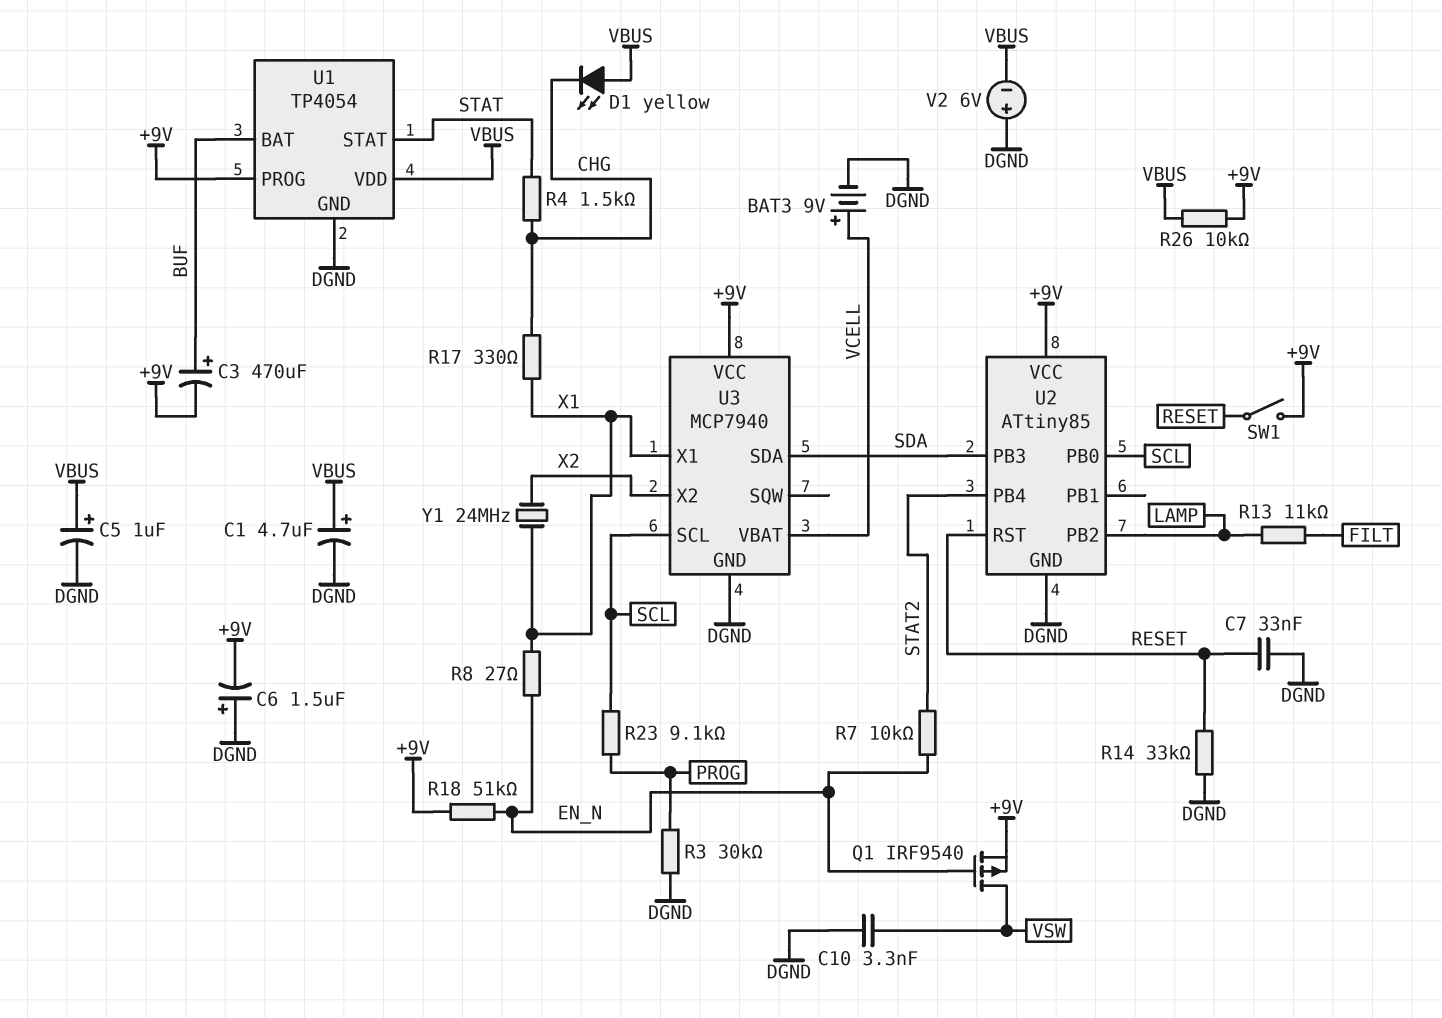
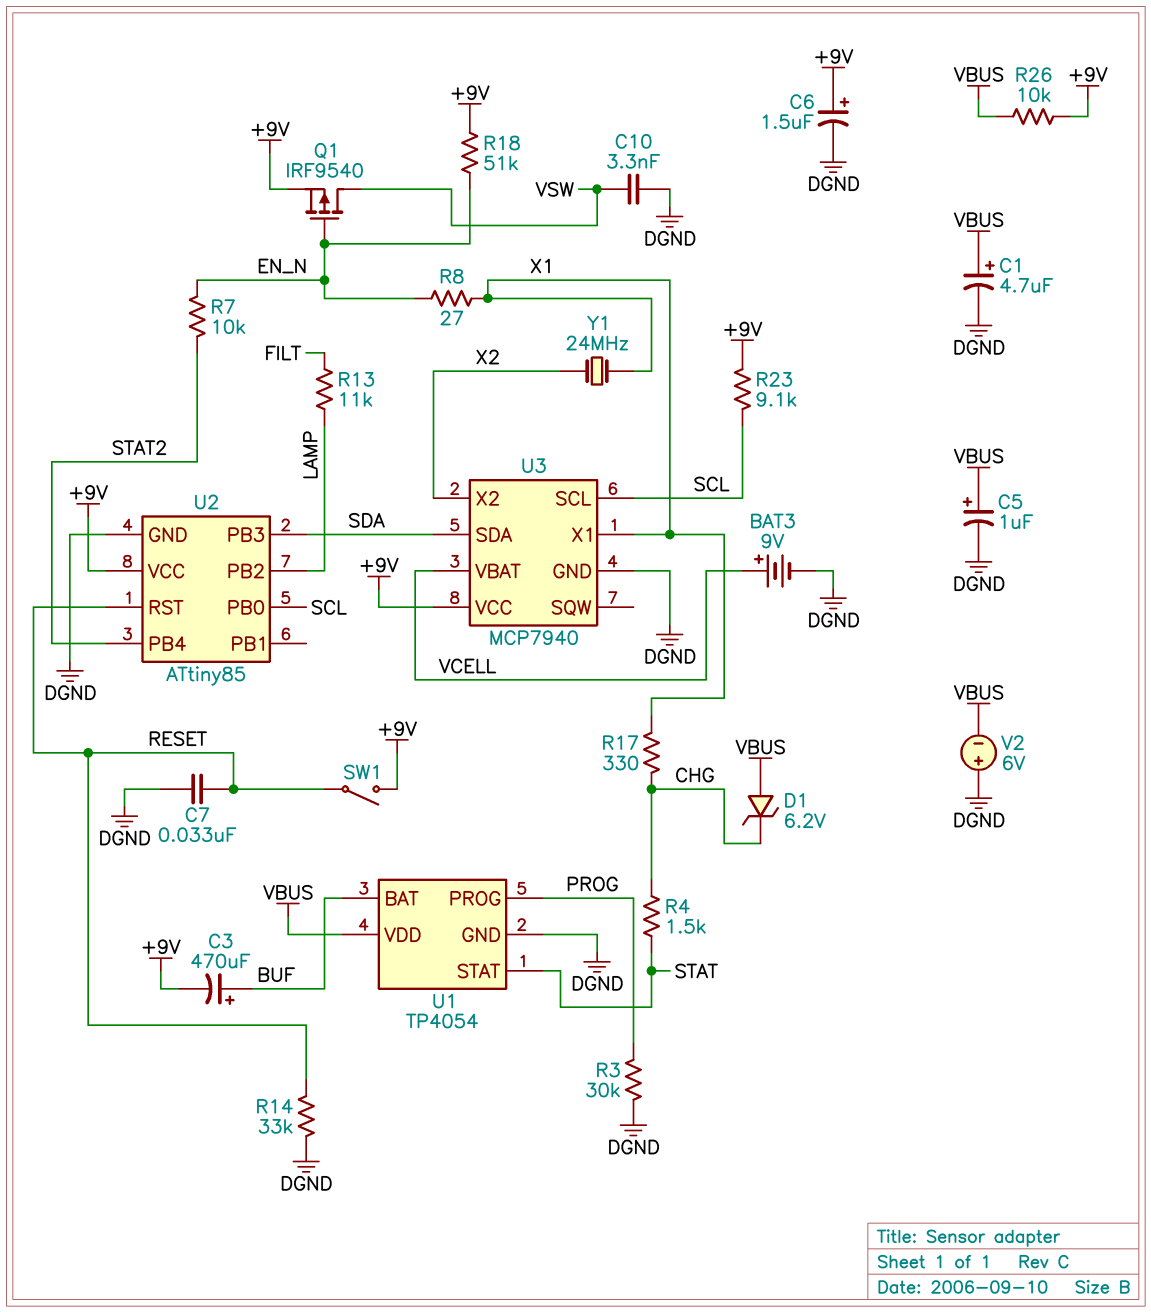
C6: 1.5uF (plus DGND, minus +9V) -> 1.5uF (plus +9V, minus DGND)
D1: LED yellow (A VBUS, K CHG) -> zener 6.2V (A VBUS, K CHG)
R23: 9.1k (PROG, SCL) -> 9.1k (+9V, SCL)
U1 pin PROG: +9V -> PROG

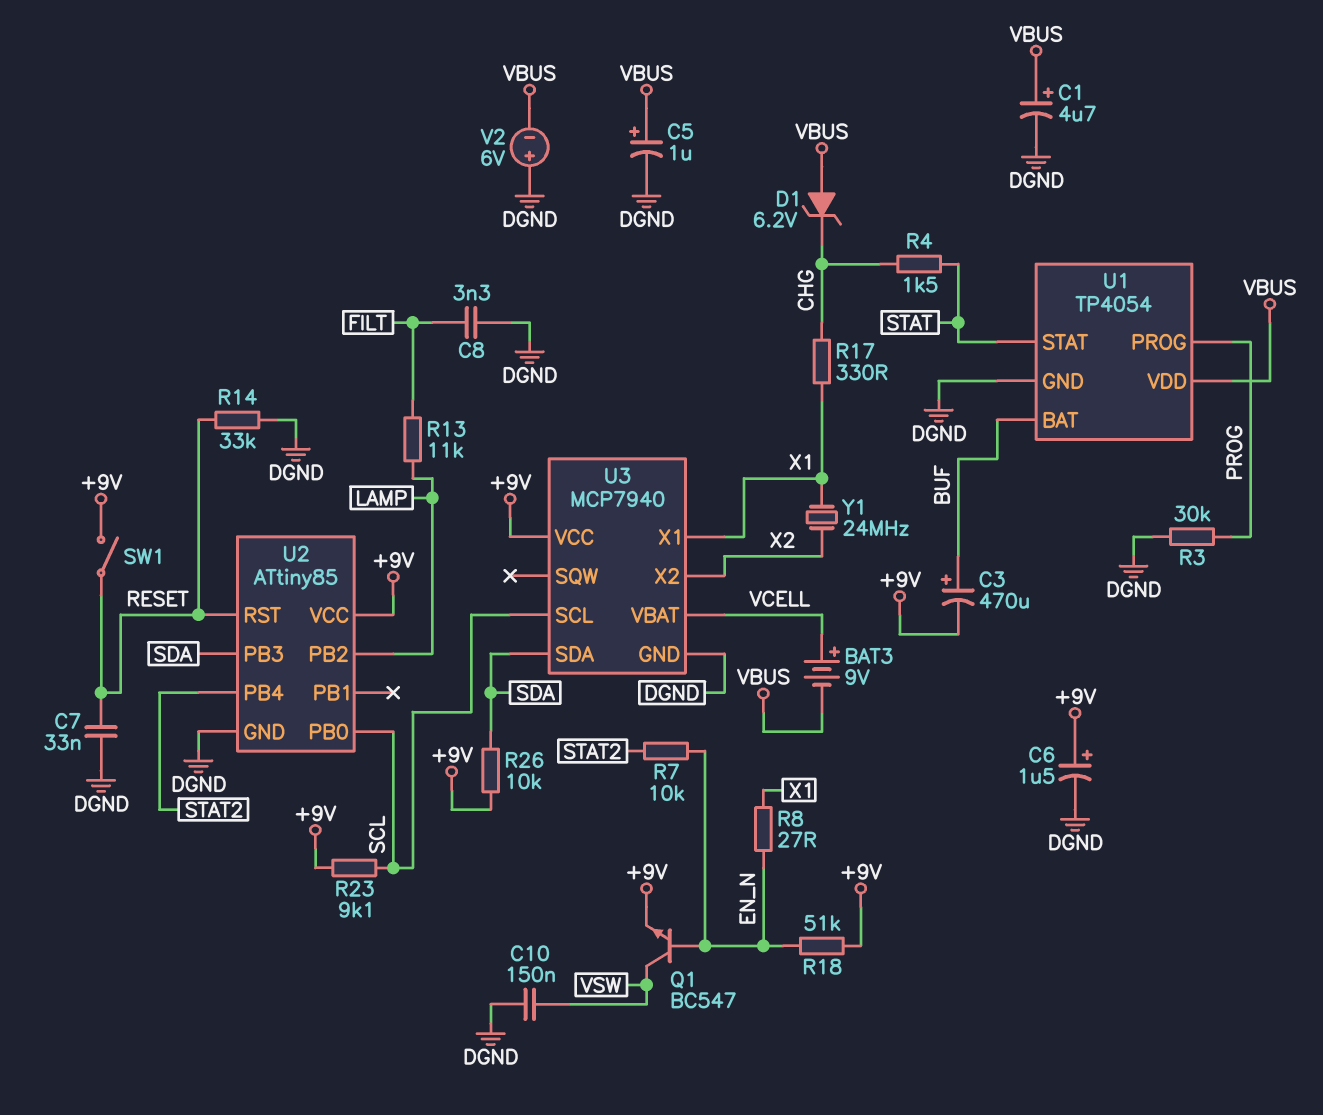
BAT3: 9V (plus VCELL, minus DGND) -> 9V (plus VCELL, minus VBUS)
C8: none -> 3.3nF (DGND, FILT)
C10: 3.3nF (DGND, VSW) -> 150nF (DGND, VSW)
Q1: PMOS IRF9540 (G EN_N, D VSW, S +9V) -> NPN BC547 (B EN_N, C VSW, E +9V)
R26: 10k (+9V, VBUS) -> 10k (+9V, SDA)

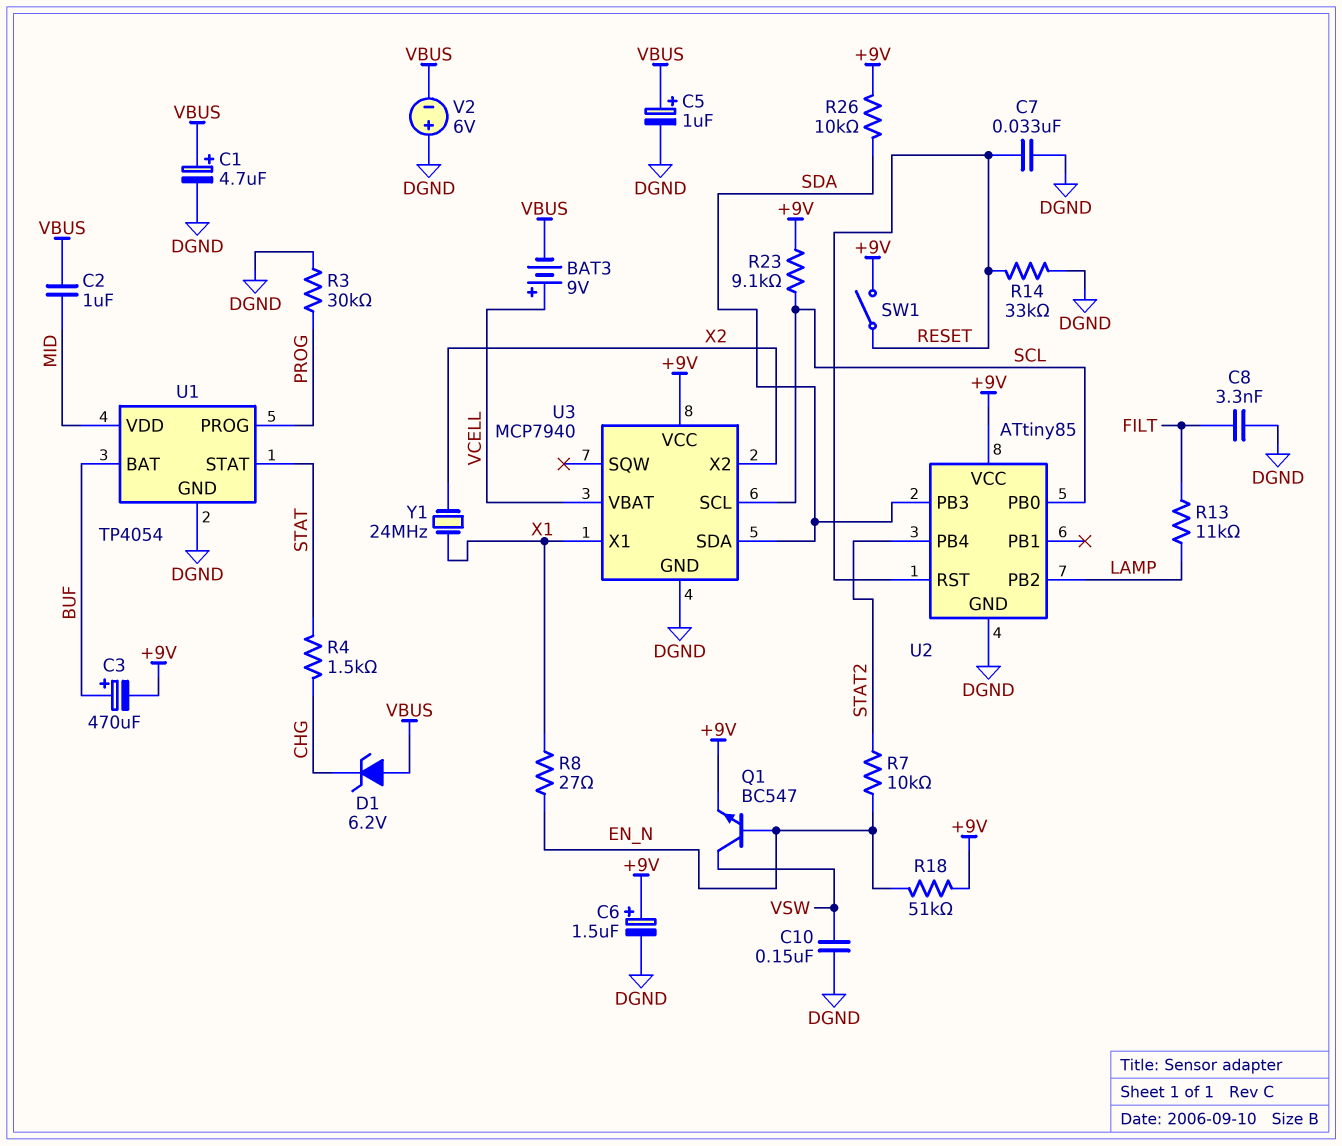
C2: none -> 1uF (MID, VBUS)
R17: 330 (CHG, X1) -> none
U1 pin VDD: VBUS -> MID

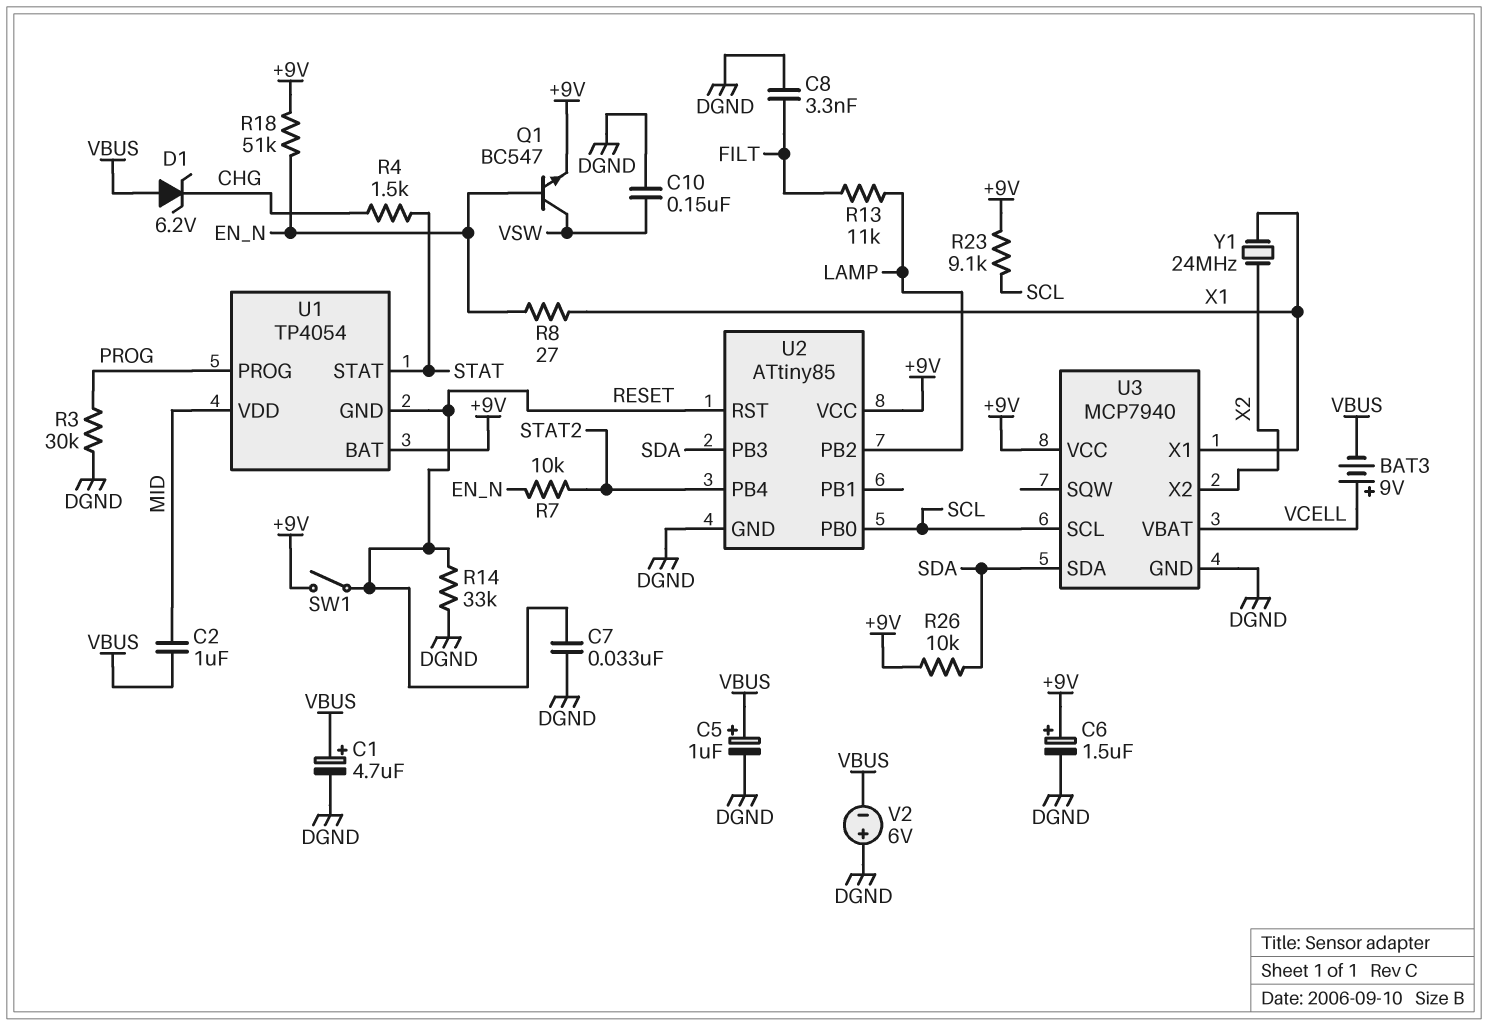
C3: 470uF (plus BUF, minus +9V) -> none
U1 pin BAT: BUF -> +9V
U1 pin GND: DGND -> RESET

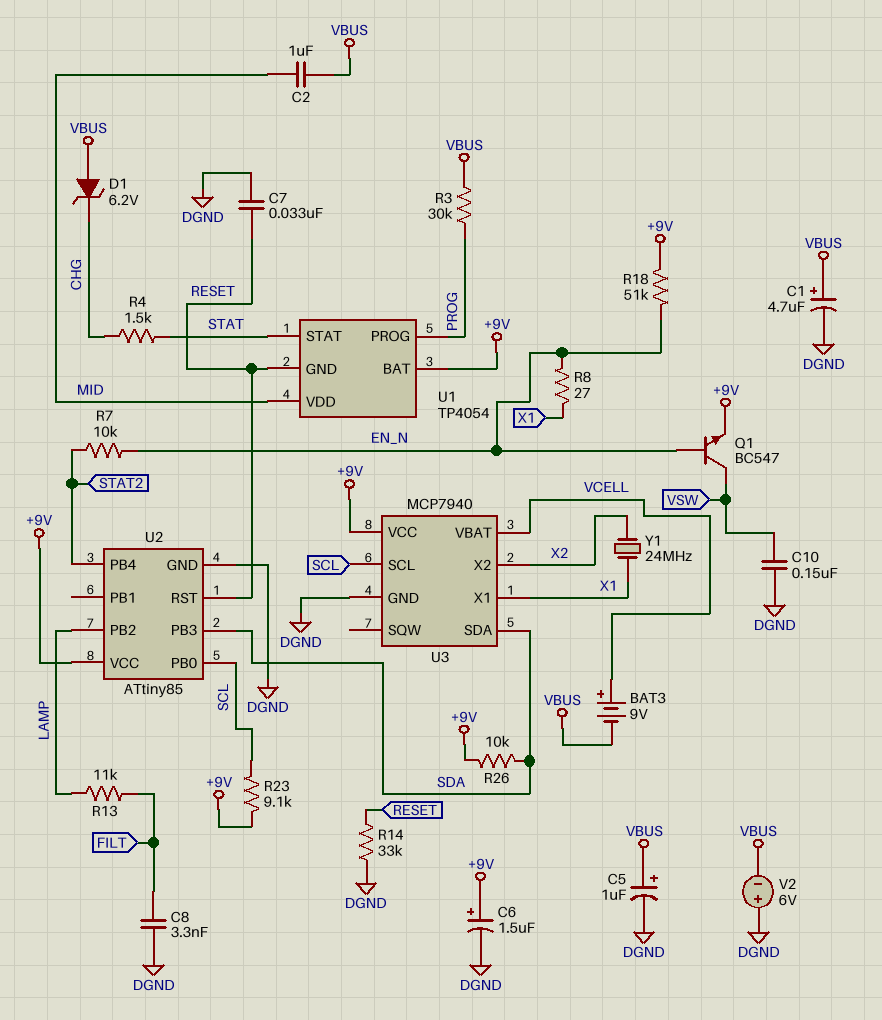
R3: 30k (DGND, PROG) -> 30k (PROG, VBUS)
SW1: switch (+9V, RESET) -> none

